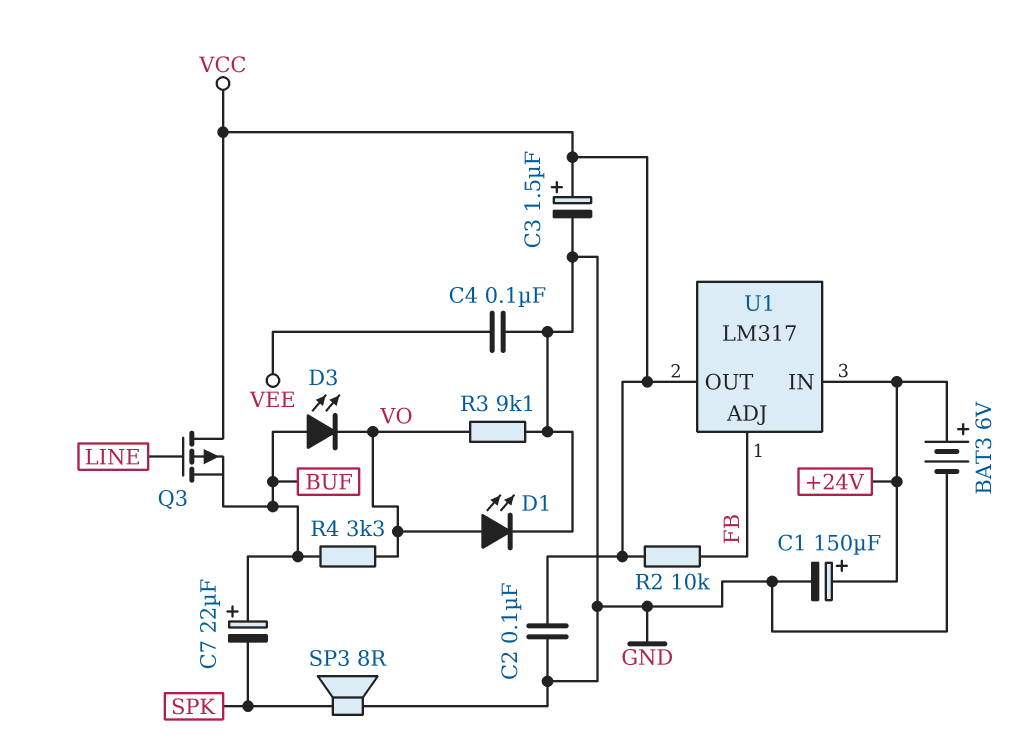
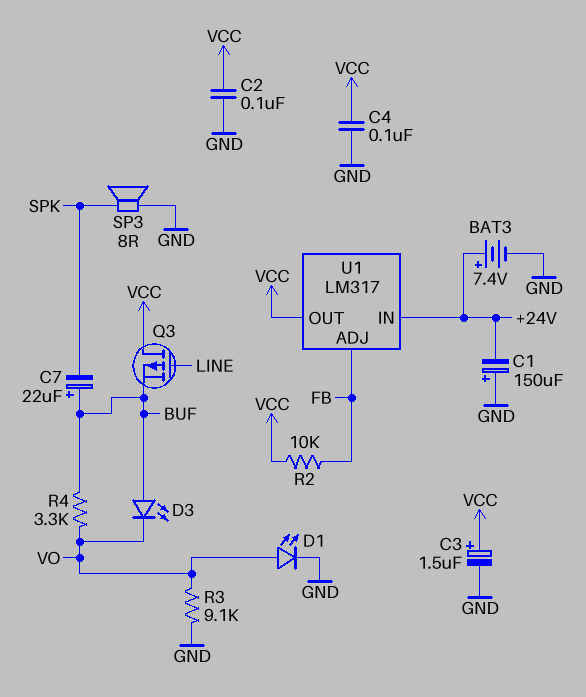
BAT3: 6V (plus +24V, minus GND) -> 7.4V (plus +24V, minus GND)
C1: 150uF (plus +24V, minus GND) -> 150uF (plus GND, minus +24V)
C4: 100nF (GND, VEE) -> 100nF (GND, VCC)

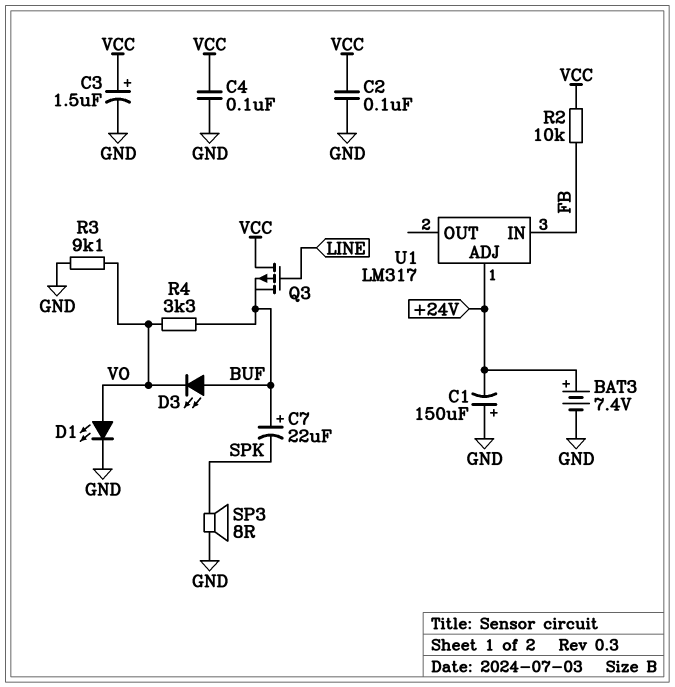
U1 pin ADJ: FB -> +24V
U1 pin IN: +24V -> FB
U1 pin OUT: VCC -> none

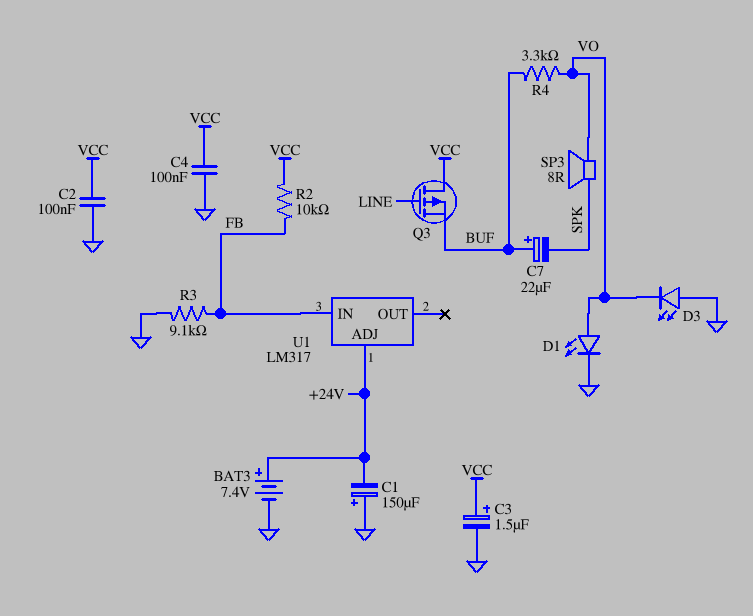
D3: LED (A BUF, K VO) -> LED (A GND, K VO)
R3: 9.1k (GND, VO) -> 9.1k (FB, GND)
SP3: speaker 8R (GND, SPK) -> speaker 8R (SPK, VO)

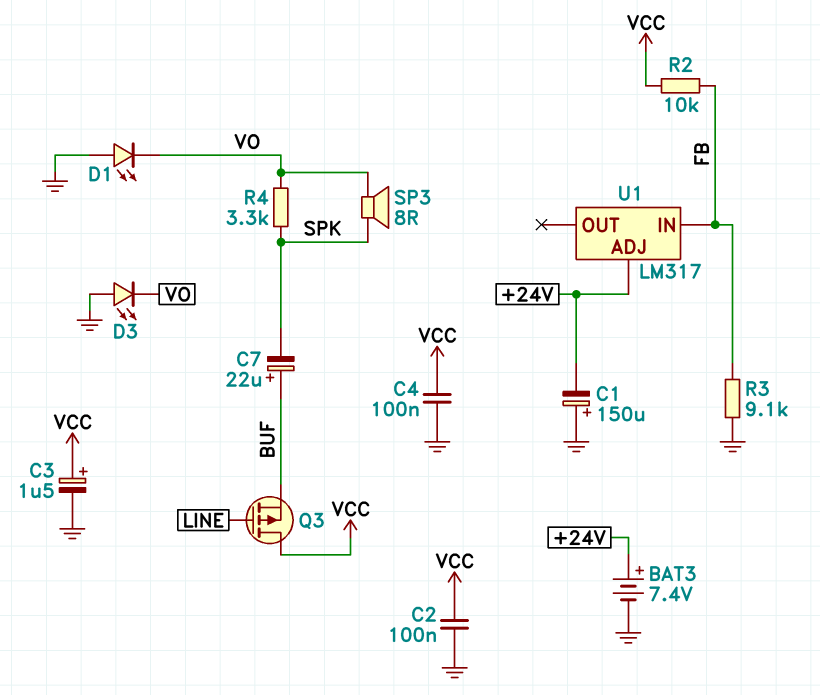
D1: LED (A VO, K GND) -> LED (A GND, K VO)
R4: 3.3k (BUF, VO) -> 3.3k (SPK, VO)

